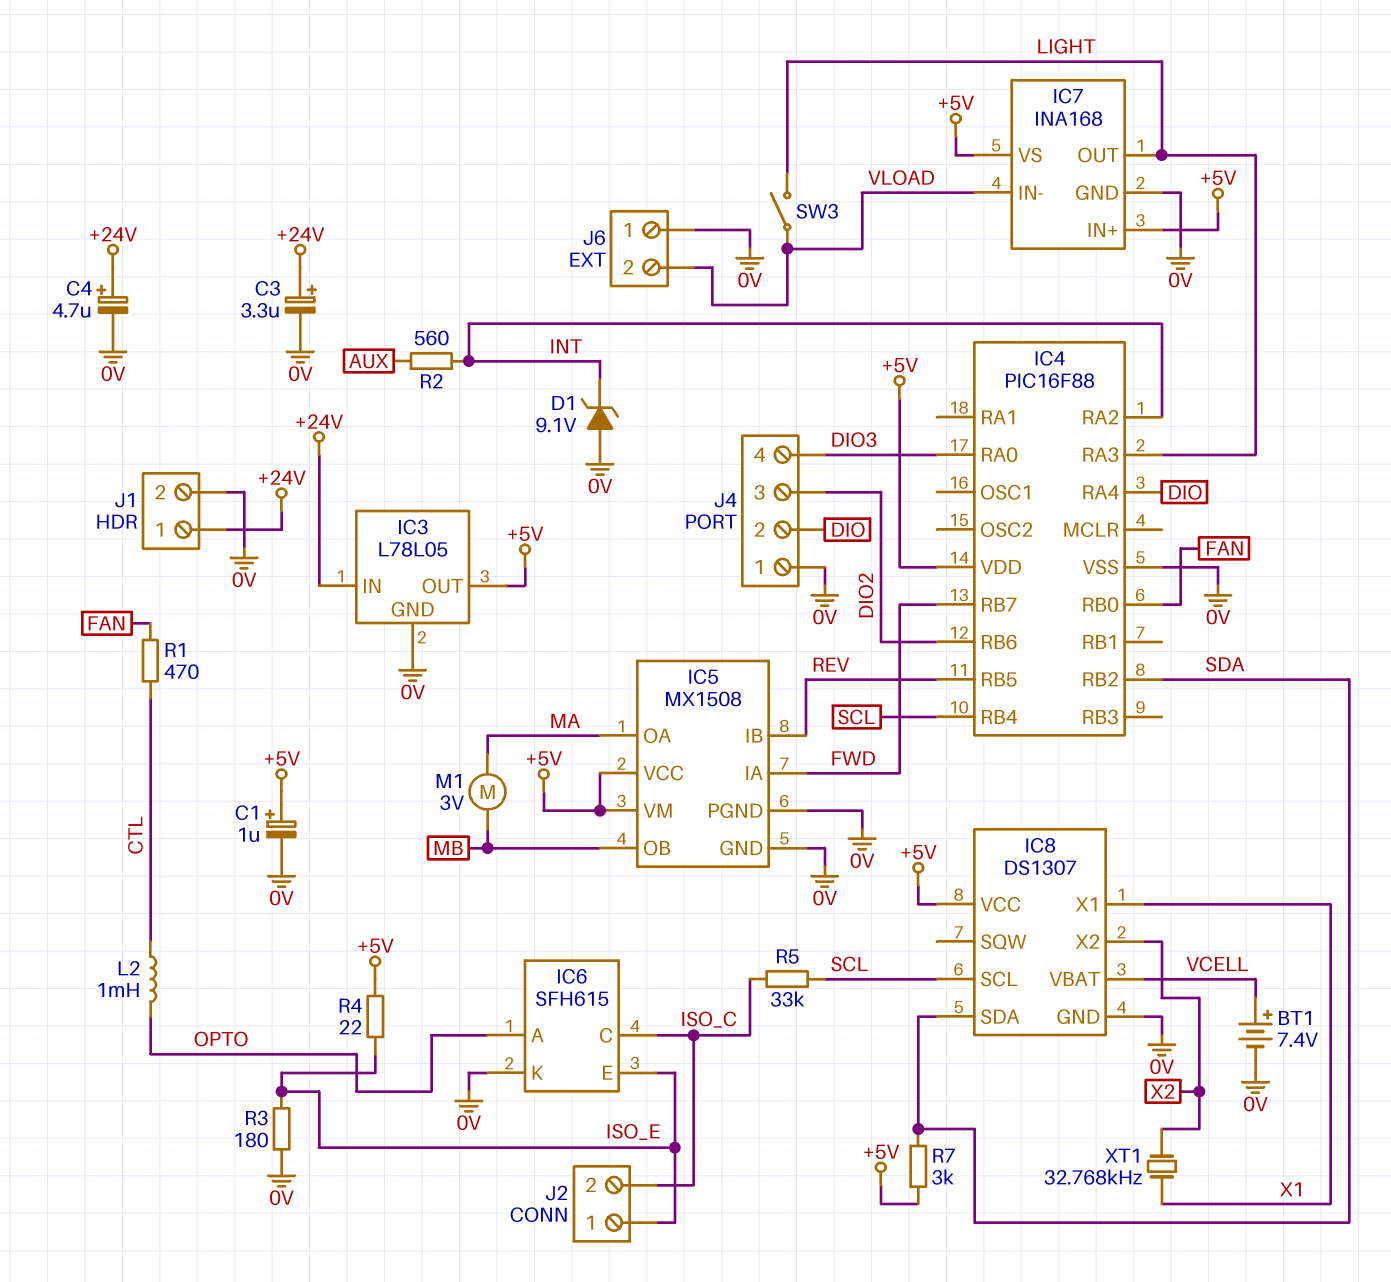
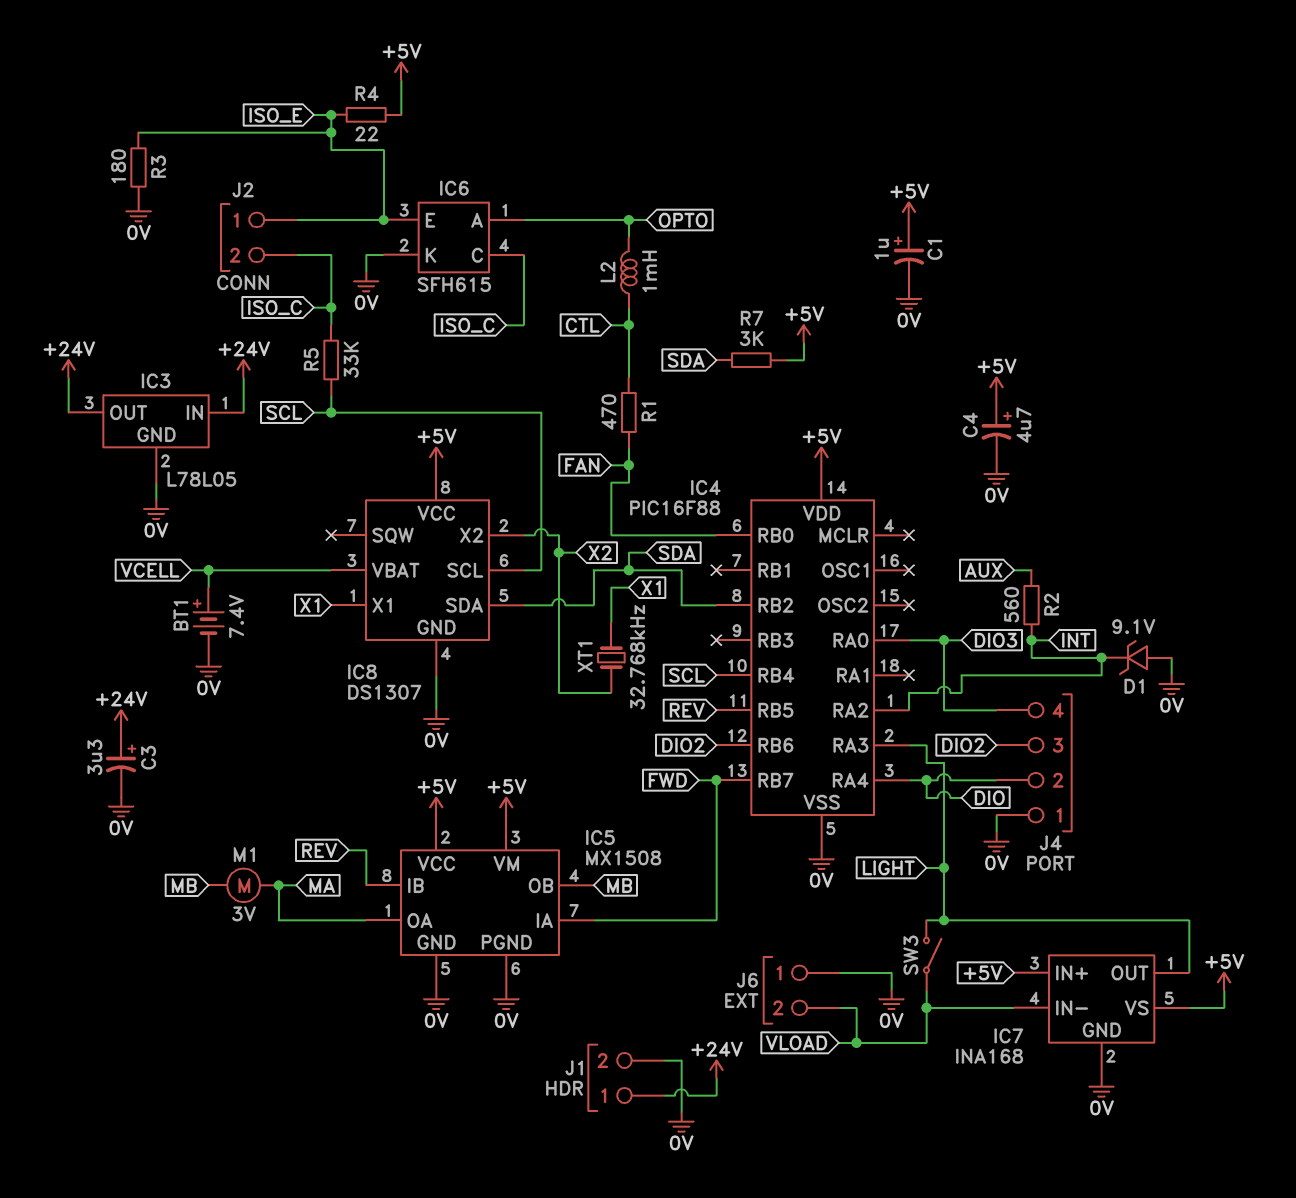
C4: 4.7uF (plus +24V, minus 0V) -> 4.7uF (plus +5V, minus 0V)
IC3 pin OUT: +5V -> +24V

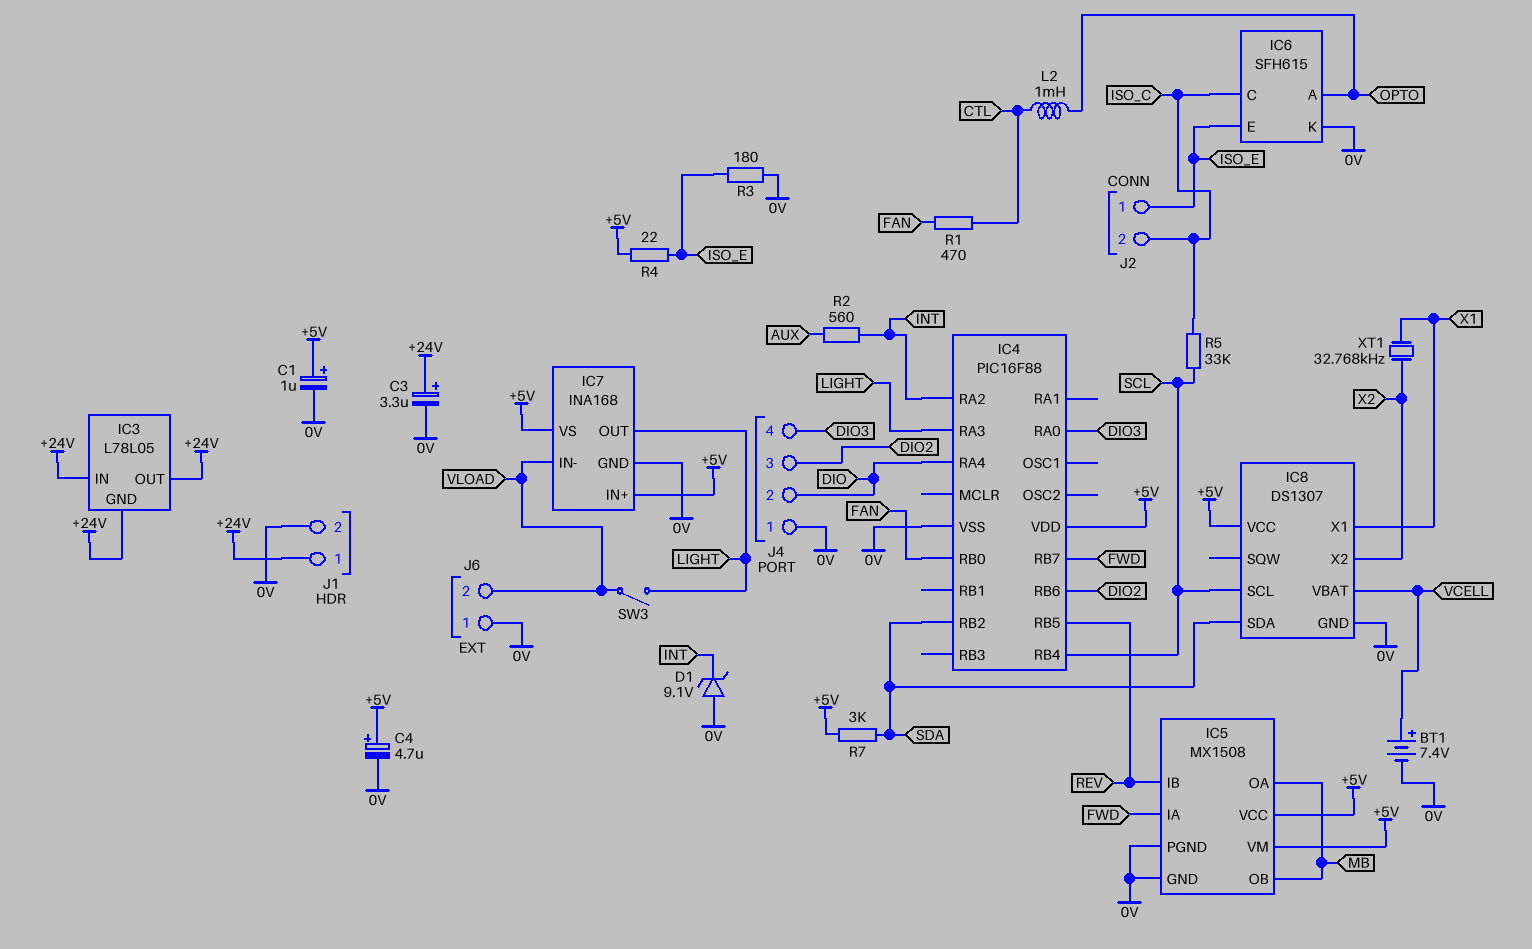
IC3 pin GND: 0V -> +24V
IC5 pin OA: MA -> MB
M1: motor 3V (MA, MB) -> none

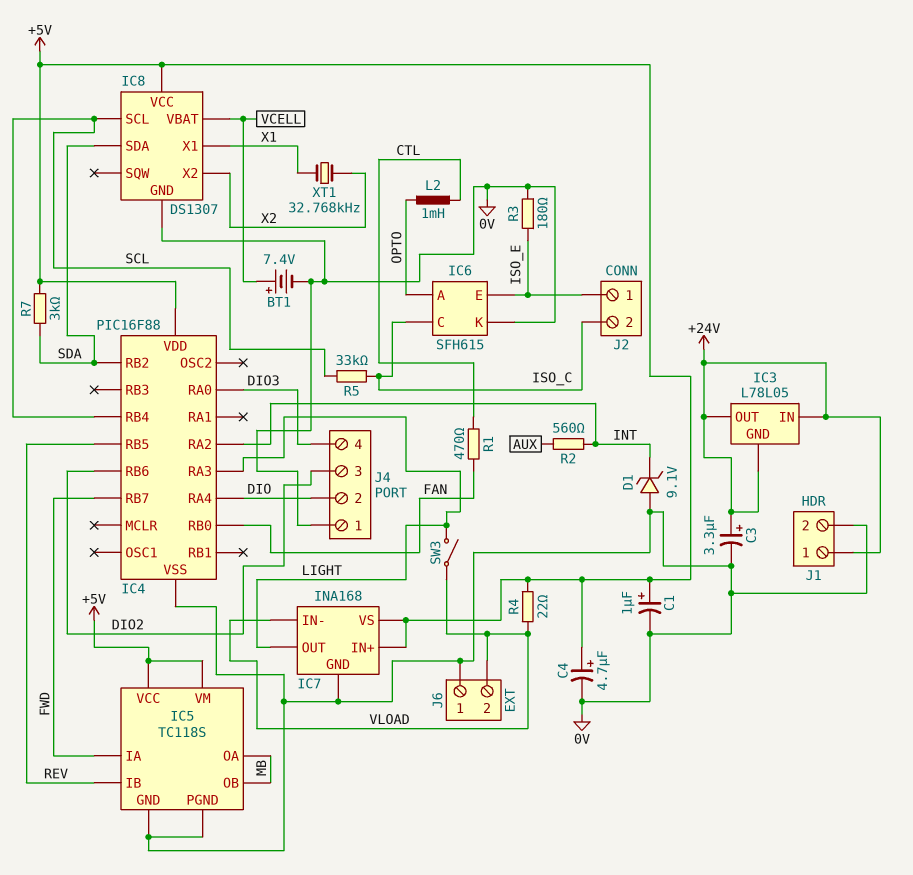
IC5: MX1508 -> TC118S
R4: 22 (+5V, ISO_E) -> 22 (+5V, VLOAD)

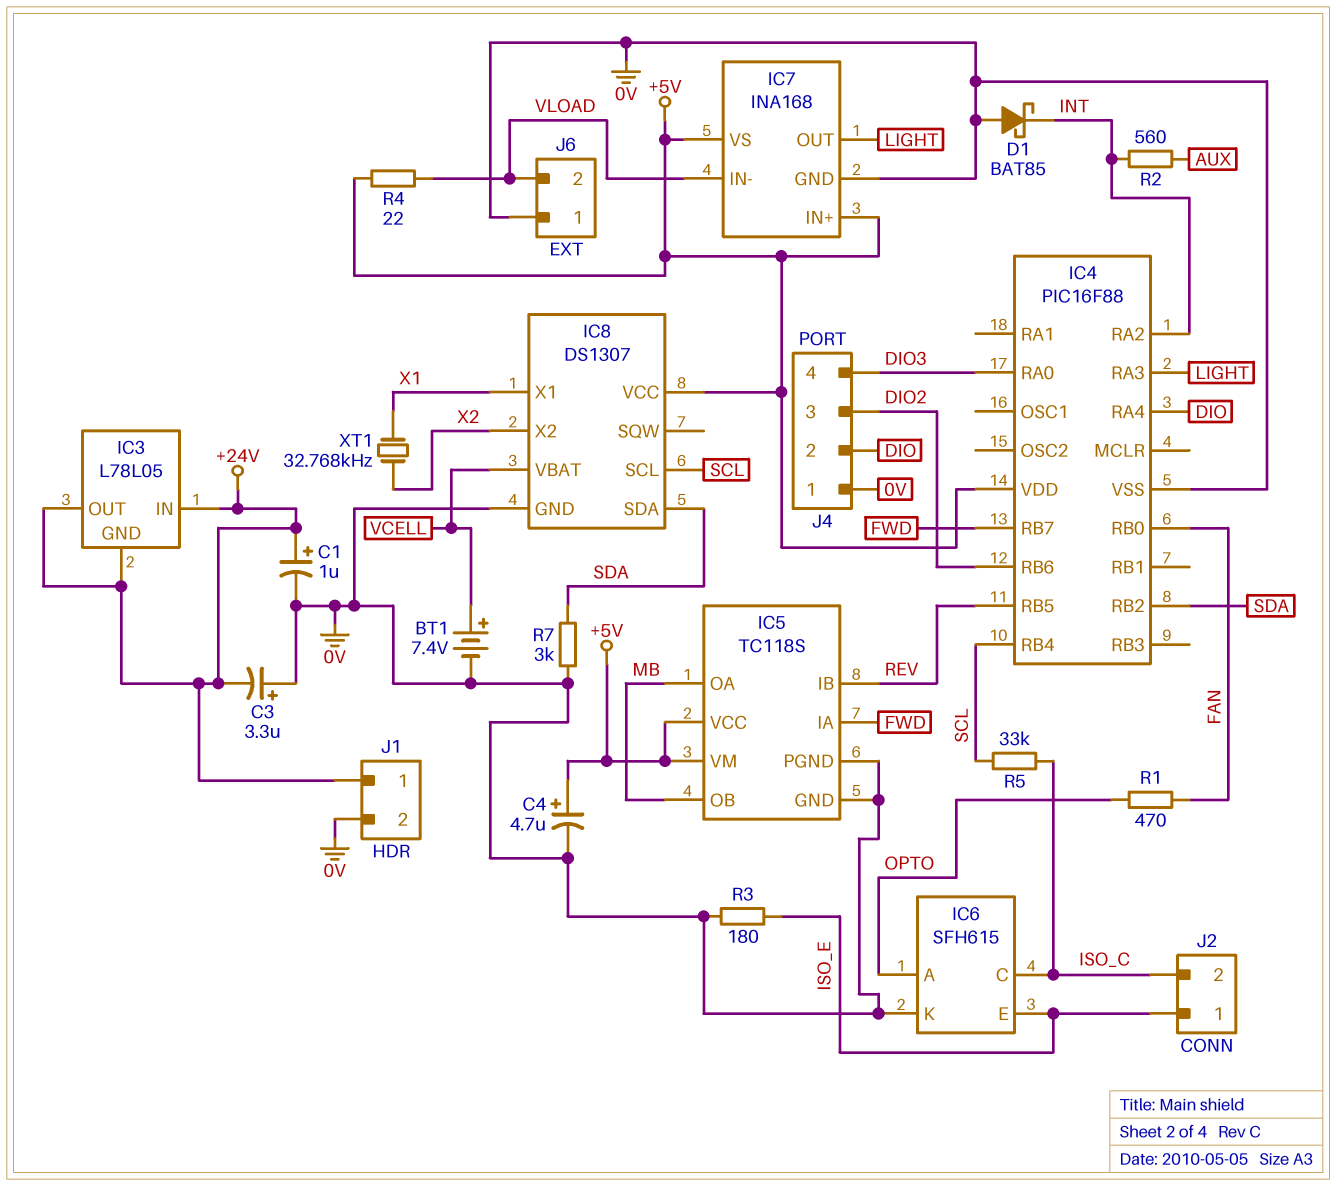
C1: 1uF (plus +5V, minus 0V) -> 1uF (plus +24V, minus 0V)
C3: 3.3uF (plus +24V, minus 0V) -> 3.3uF (plus 0V, minus +24V)
D1: zener 9.1V (A 0V, K INT) -> schottky BAT85 (A 0V, K INT)
L2: 1mH (CTL, OPTO) -> none
R1: 470 (CTL, FAN) -> 470 (FAN, OPTO)
R7: 3k (+5V, SDA) -> 3k (0V, SDA)
SW3: switch (LIGHT, VLOAD) -> none

